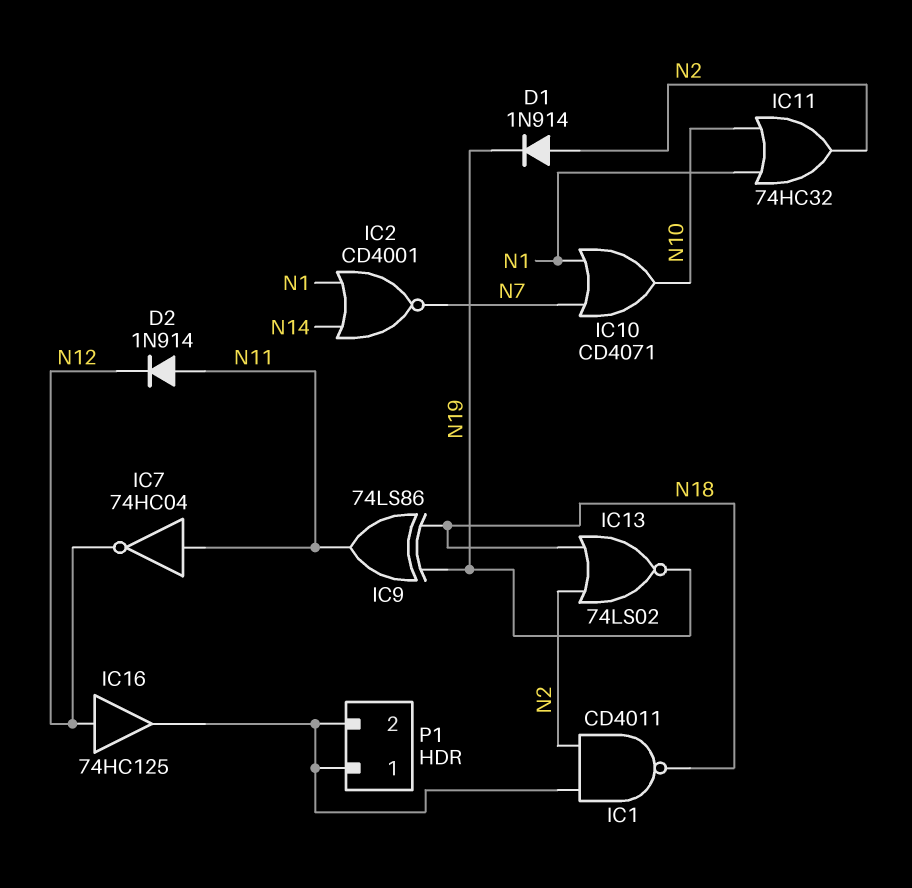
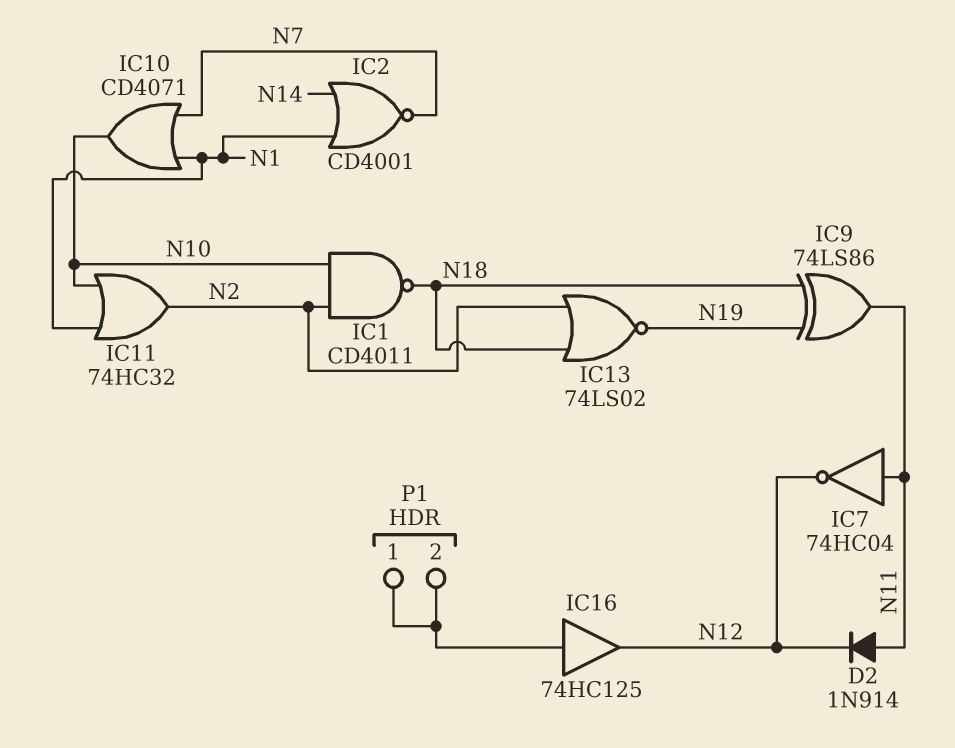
D1: diode 1N914 (A N2, K N19) -> none
IC1: NAND CD4011 (in N2, in P1/1, out N18) -> NAND CD4011 (in N2, in N10, out N18)
IC16: buffer 74HC125 (in N12, out P1/1) -> buffer 74HC125 (in P1/1, out N12)

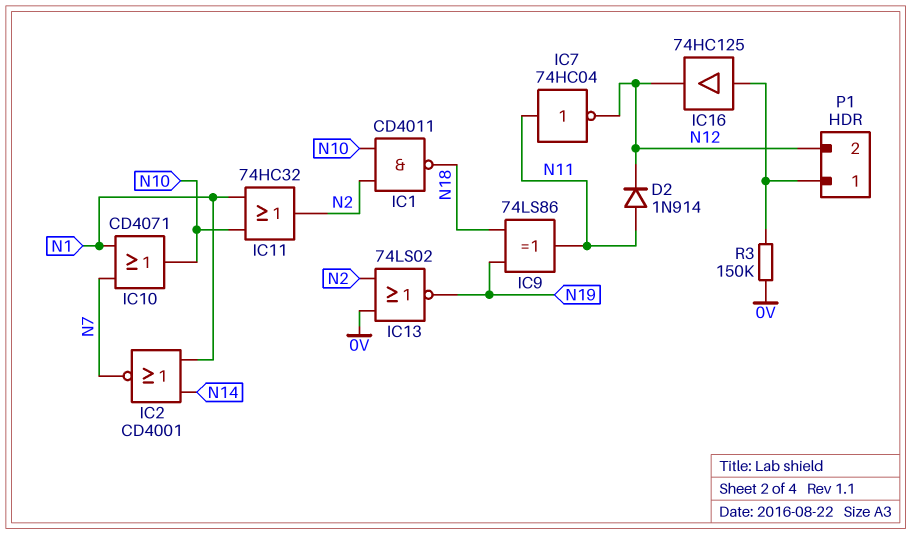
IC13: NOR 74LS02 (in N2, in N18, out N19) -> NOR 74LS02 (in 0V, in N2, out N19)
P1 pin 2: P1/1 -> N12
R3: none -> 150k (0V, P1/1)

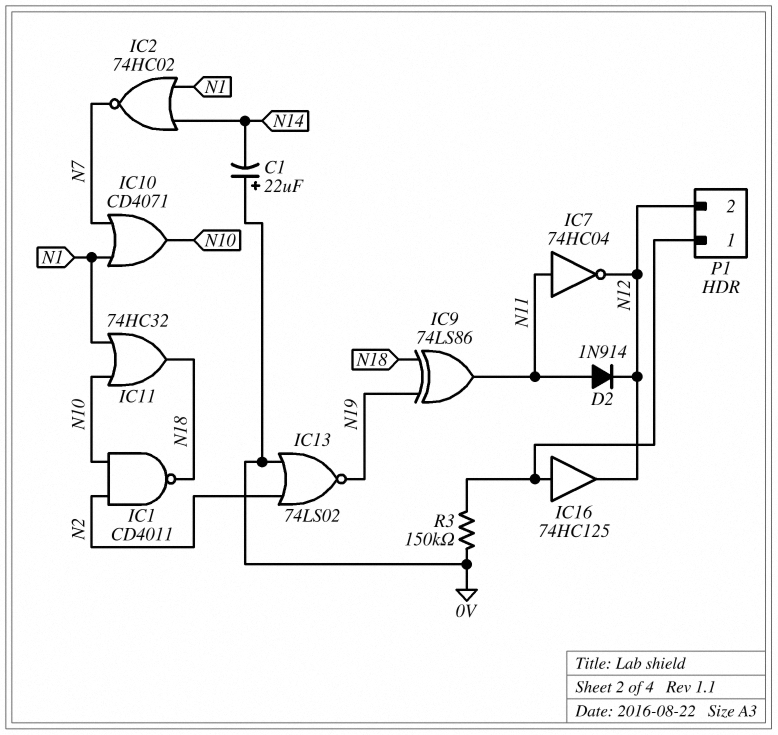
C1: none -> 22uF (plus 0V, minus N14)
IC2: NOR CD4001 (in N1, in N14, out N7) -> NOR 74HC02 (in N1, in N14, out N7)
IC11: OR 74HC32 (in N1, in N10, out N2) -> OR 74HC32 (in N1, in N10, out N18)

